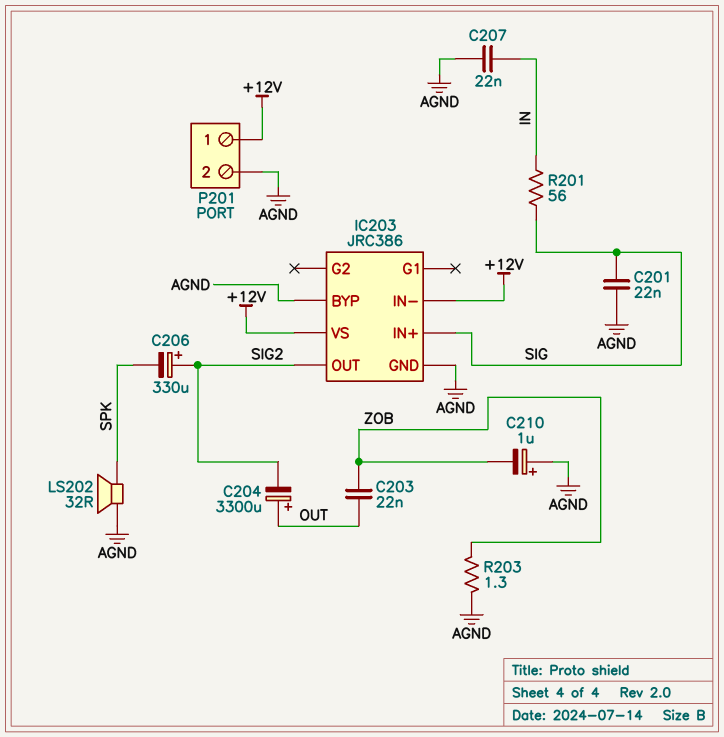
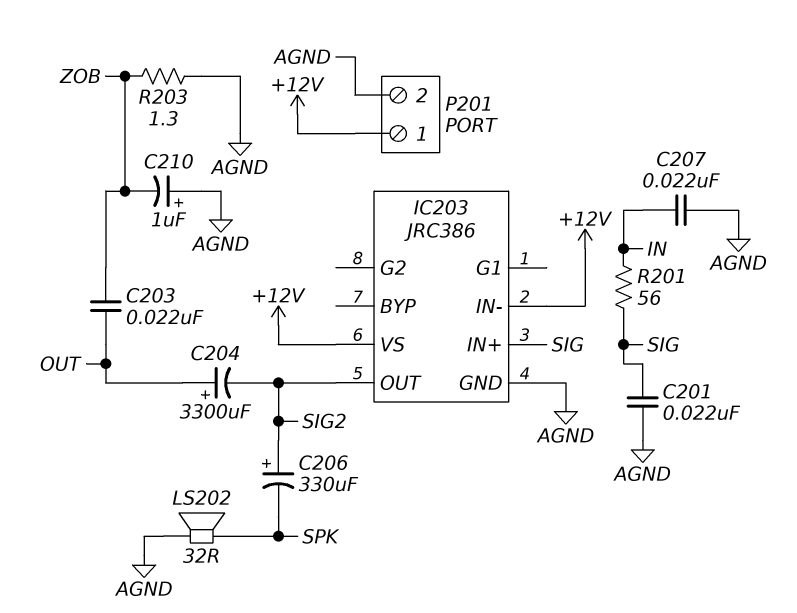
IC203 pin BYP: AGND -> none

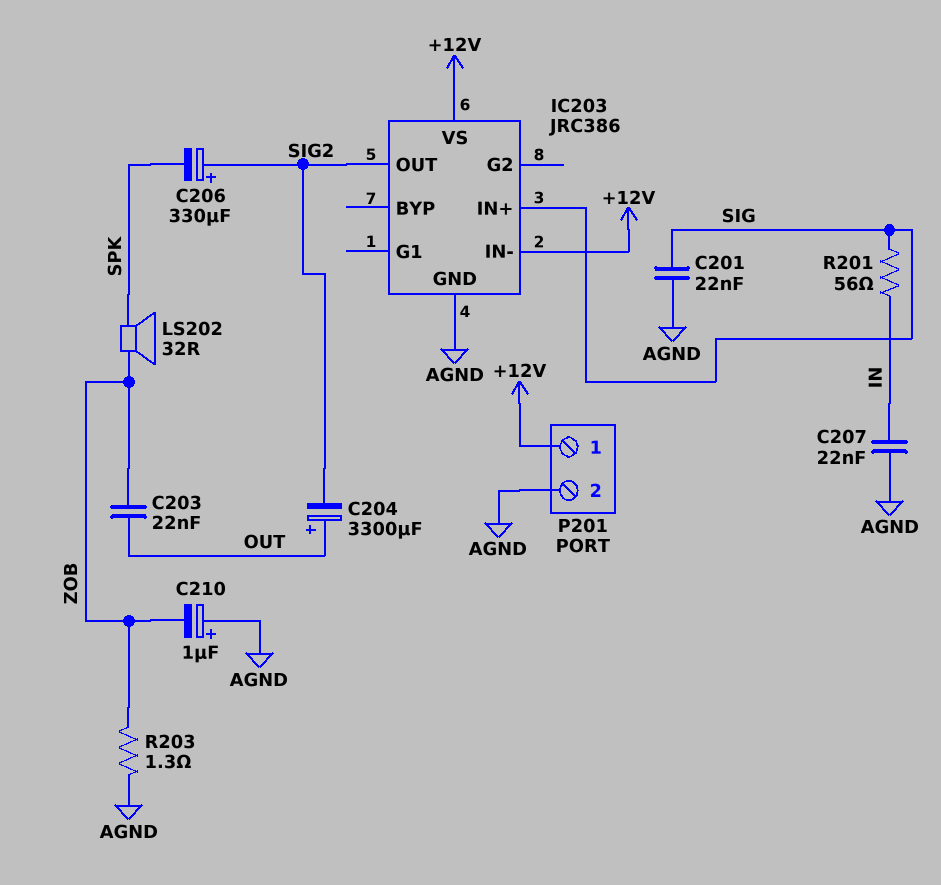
LS202: speaker 32R (AGND, SPK) -> speaker 32R (SPK, ZOB)

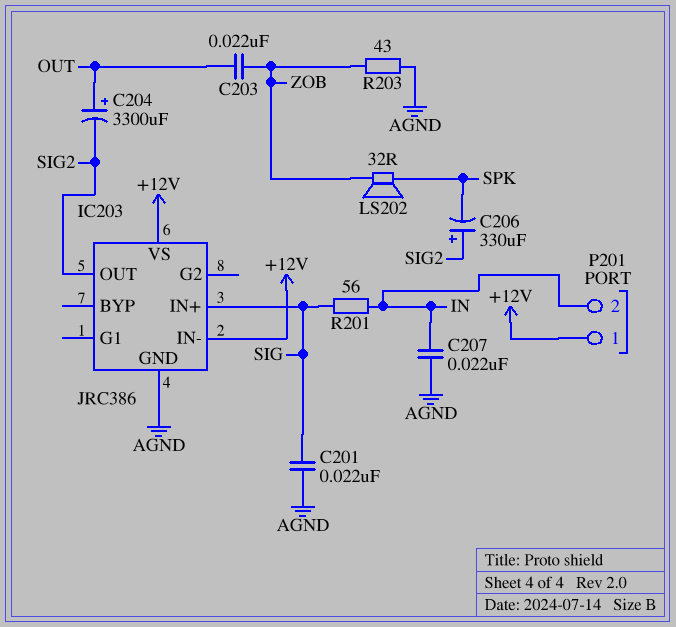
C210: 1uF (plus AGND, minus ZOB) -> none
P201 pin 2: AGND -> IN
R203: 1.3 (AGND, ZOB) -> 43 (AGND, ZOB)

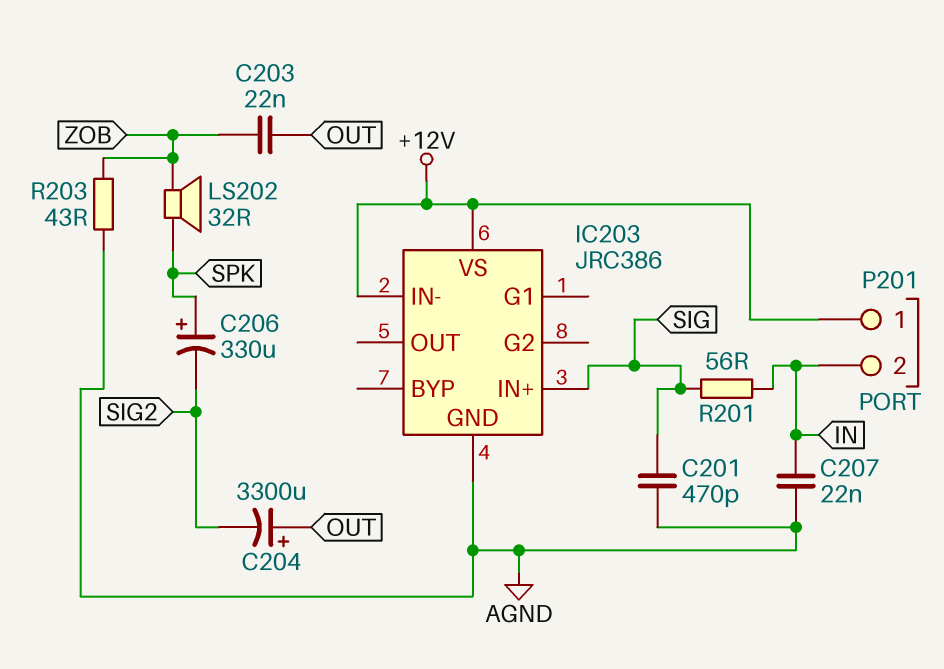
C201: 22nF (AGND, SIG) -> 470pF (AGND, SIG)
C206: 330uF (plus SIG2, minus SPK) -> 330uF (plus SPK, minus SIG2)
IC203 pin OUT: SIG2 -> none

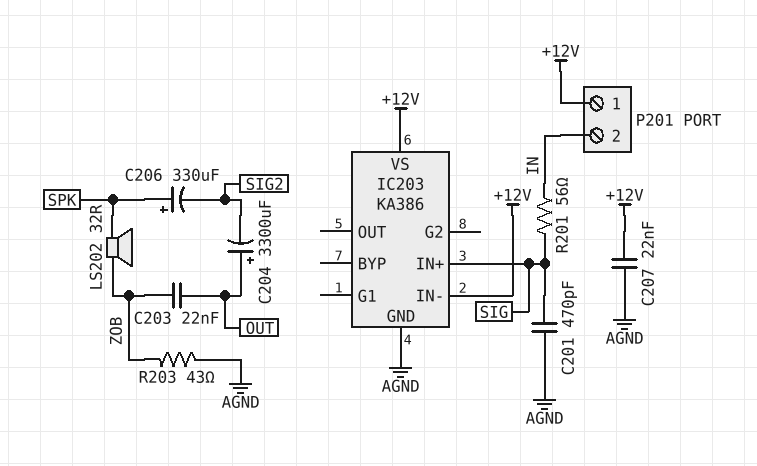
C207: 22nF (AGND, IN) -> 22nF (+12V, AGND)
IC203: JRC386 -> KA386

